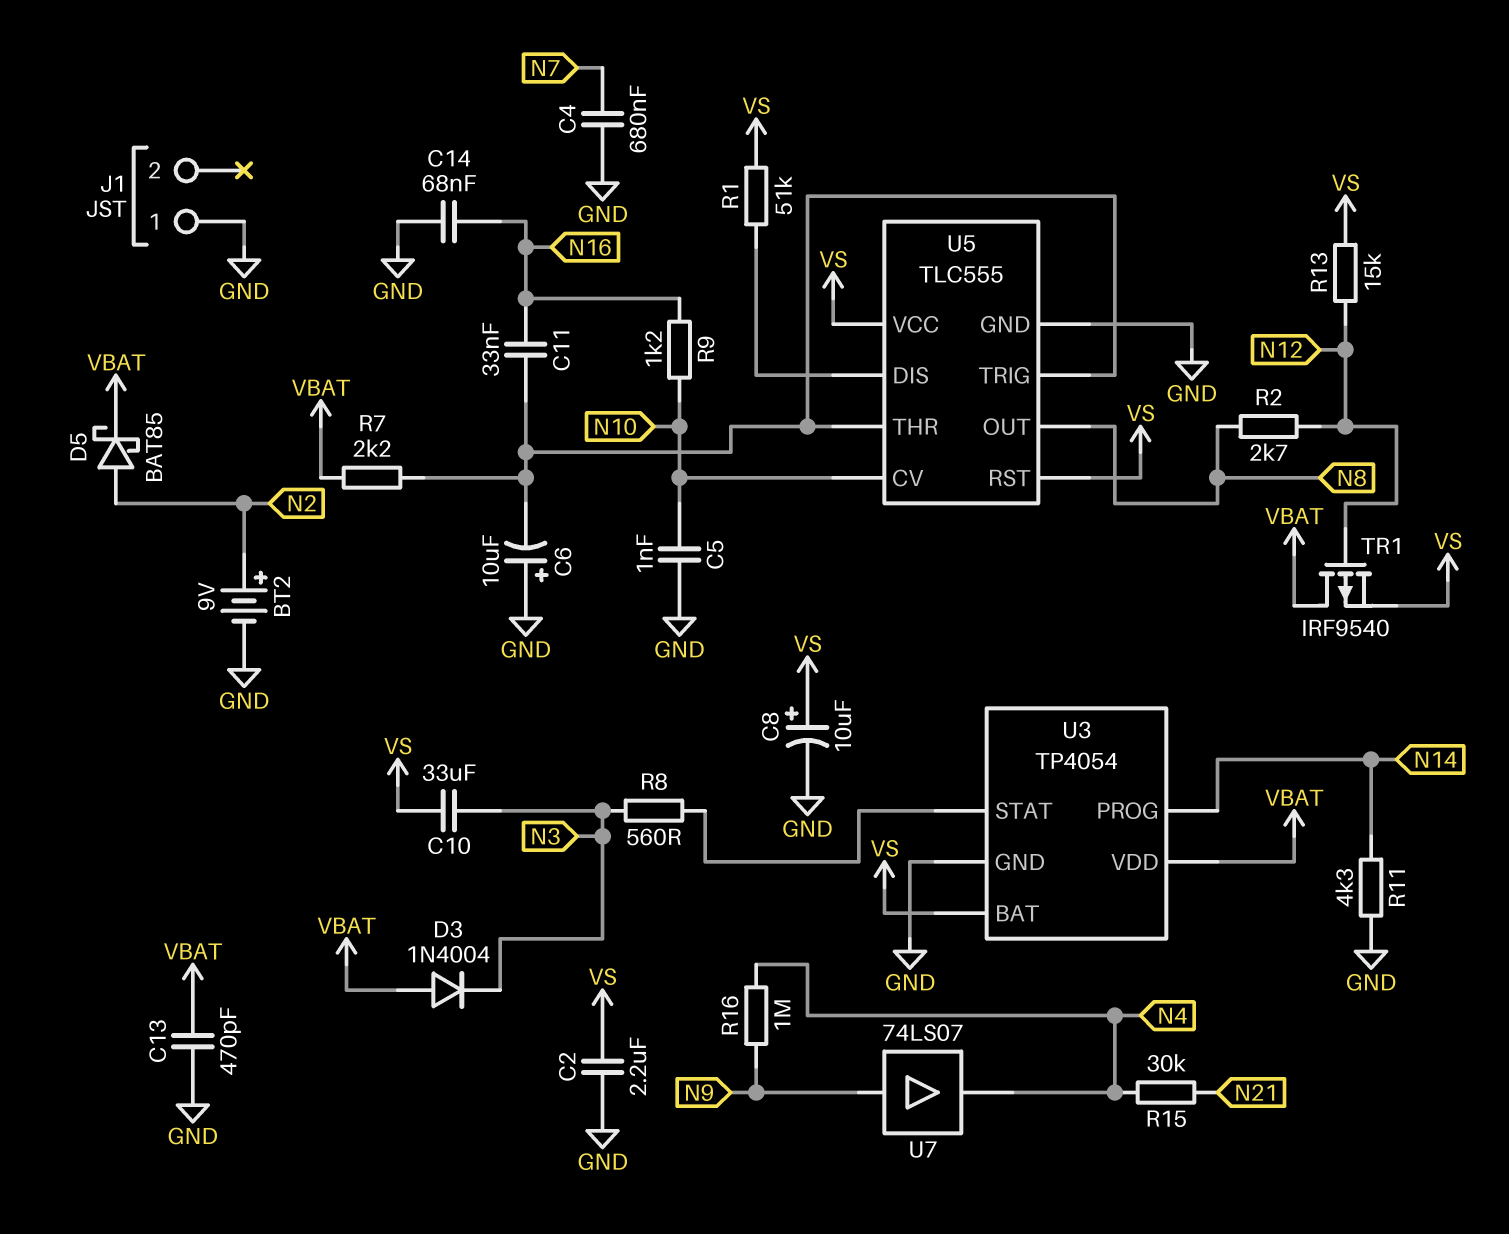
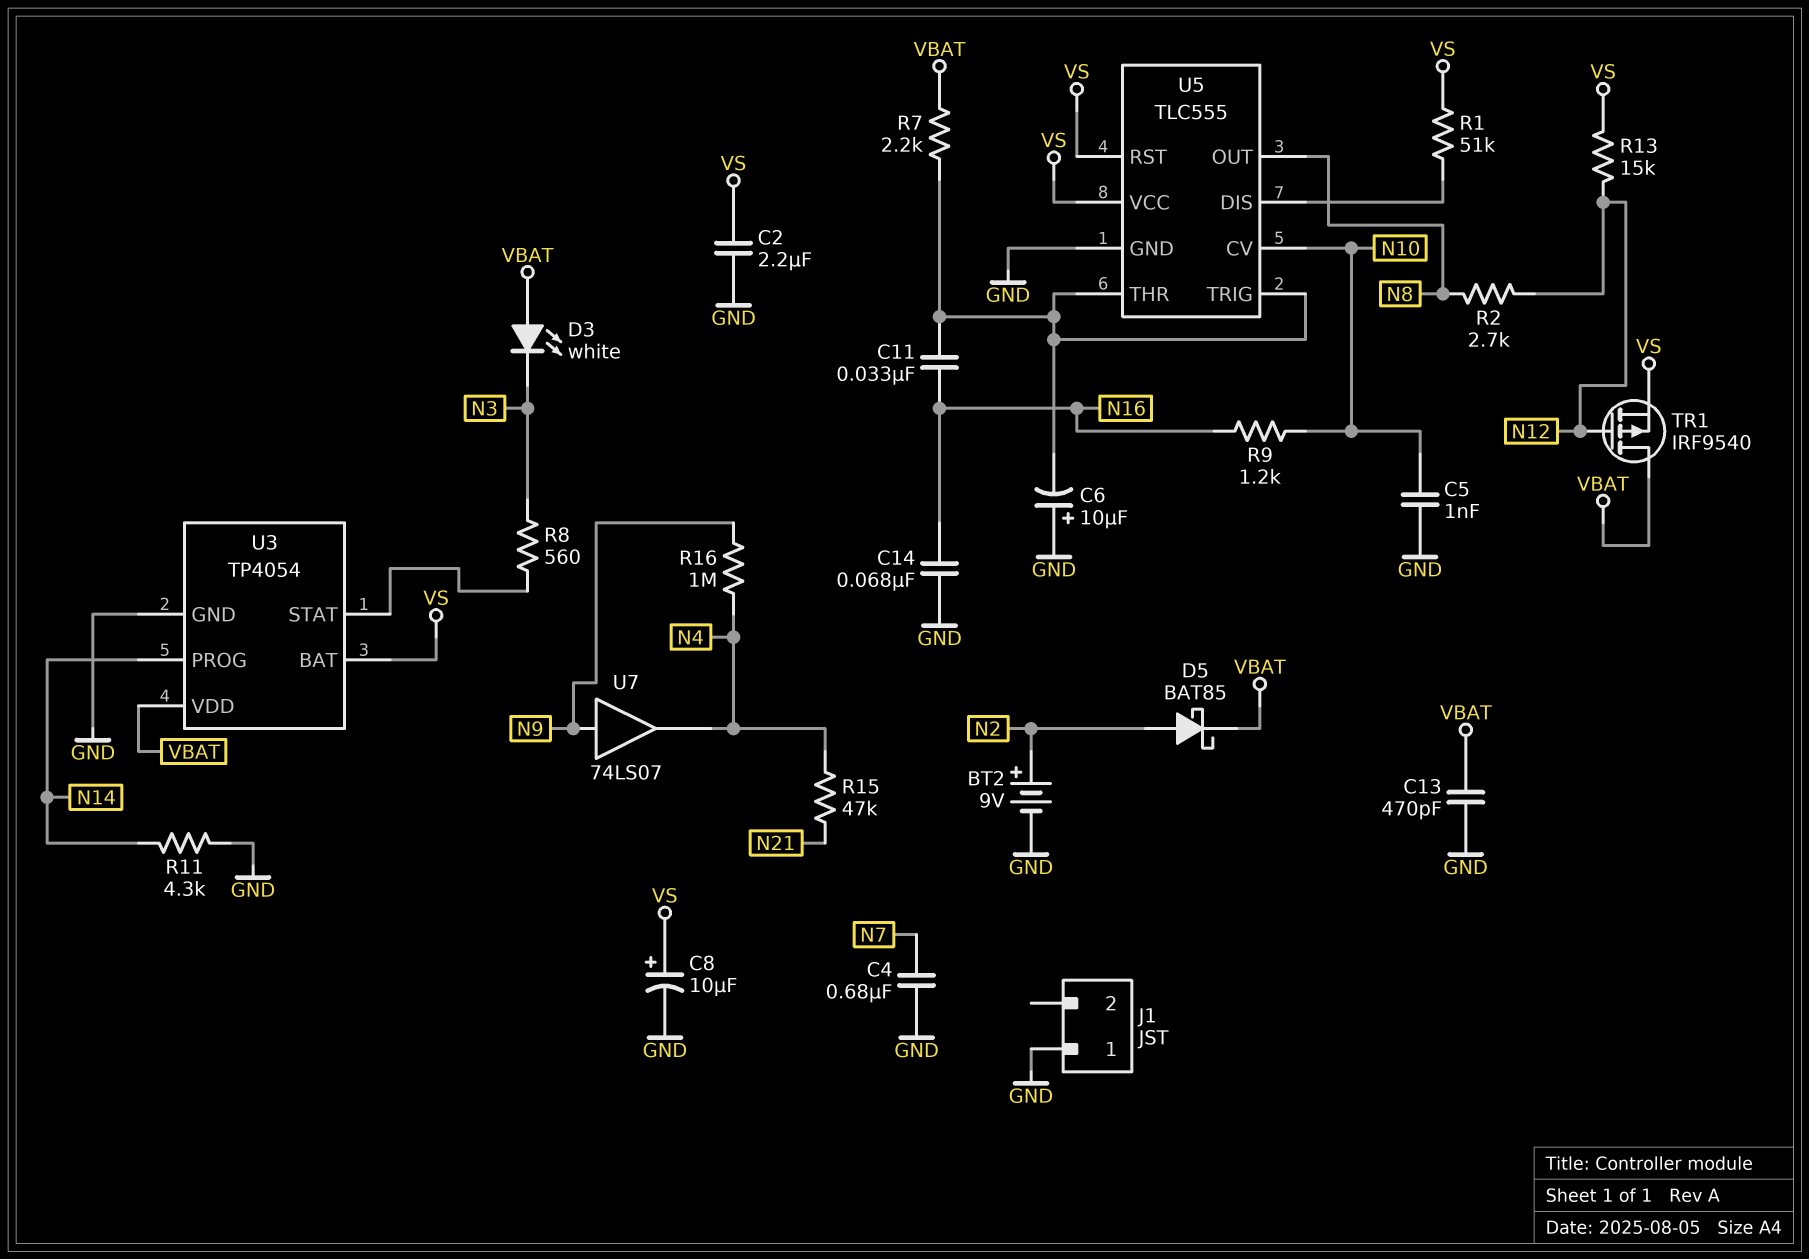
C10: 33uF (N3, VS) -> none
D3: diode 1N4004 (A VBAT, K N3) -> LED white (A VBAT, K N3)
R15: 30k (N4, N21) -> 47k (N4, N21)

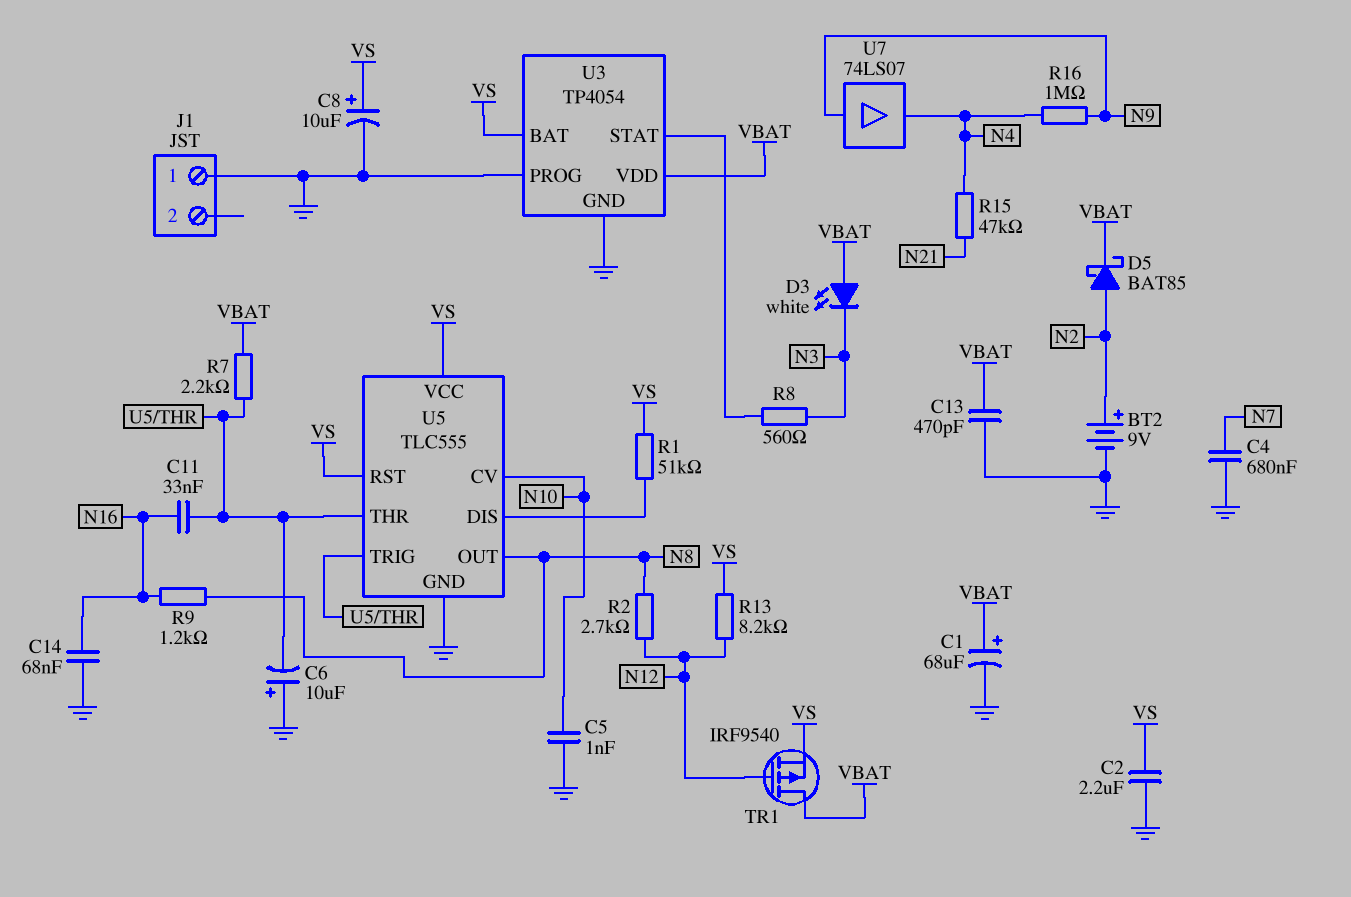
C1: none -> 68uF (plus VBAT, minus GND)
R9: 1.2k (N10, N16) -> 1.2k (N8, N16)
R11: 4.3k (GND, N14) -> none
R13: 15k (N12, VS) -> 8.2k (N12, VS)
U3 pin PROG: N14 -> GND

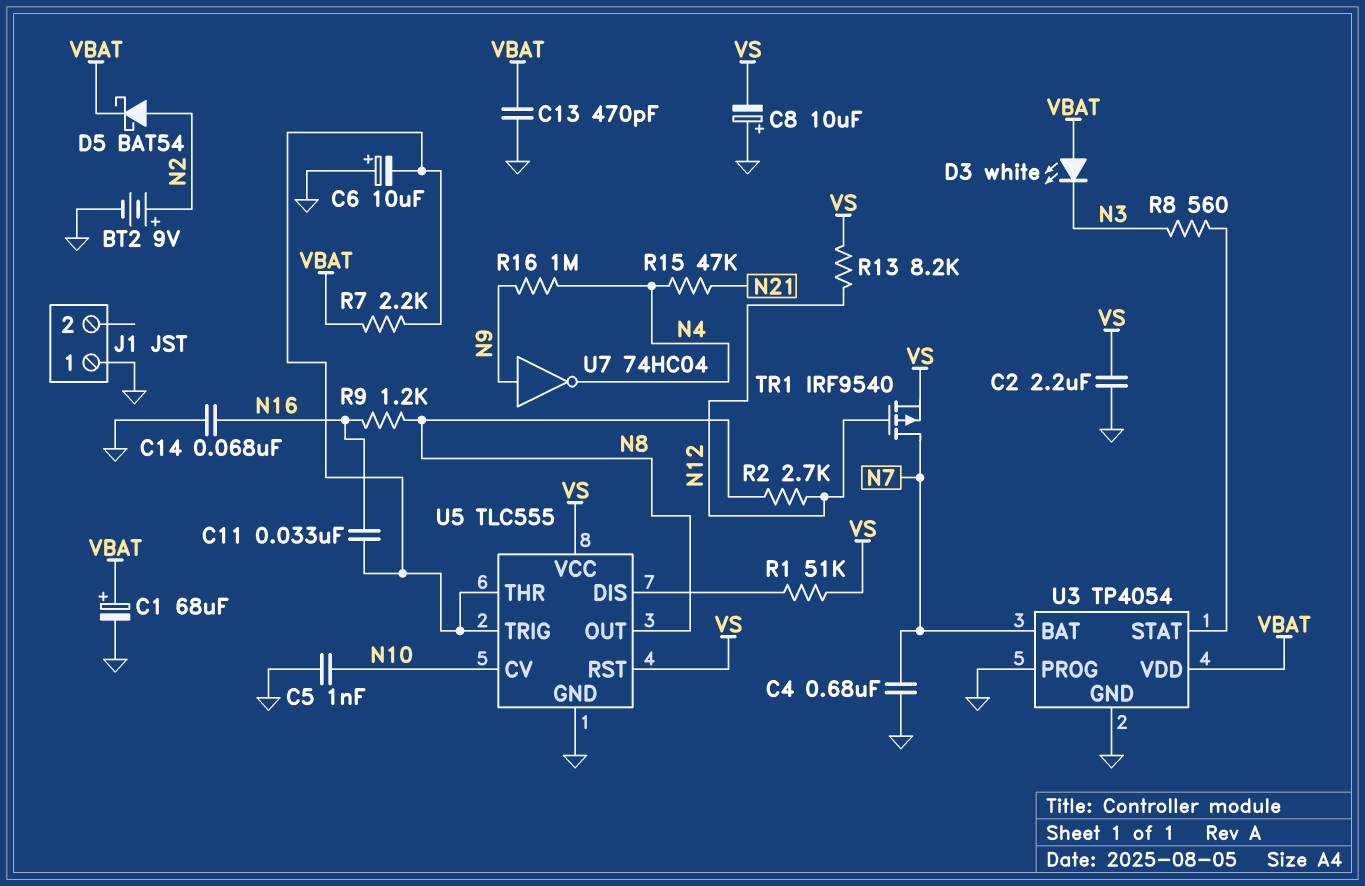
C8: 10uF (plus VS, minus GND) -> 10uF (plus GND, minus VS)
D5: schottky BAT85 (A N2, K VBAT) -> schottky BAT54 (A N2, K VBAT)
TR1: PMOS IRF9540 (G N12, D VBAT, S VS) -> PMOS IRF9540 (G N12, D N7, S VS)
U3 pin BAT: VS -> N7
U7: buffer 74LS07 (in N9, out N4) -> NOT 74HC04 (in N9, out N4)

